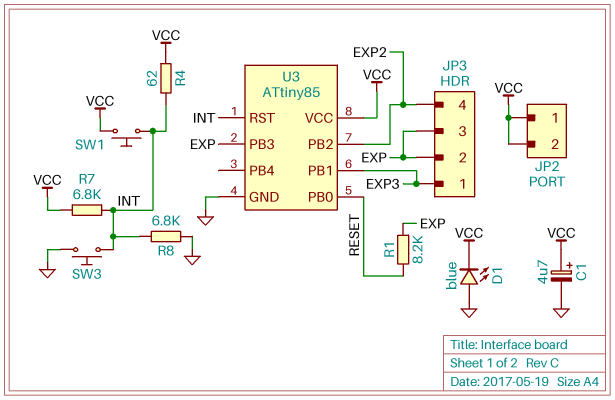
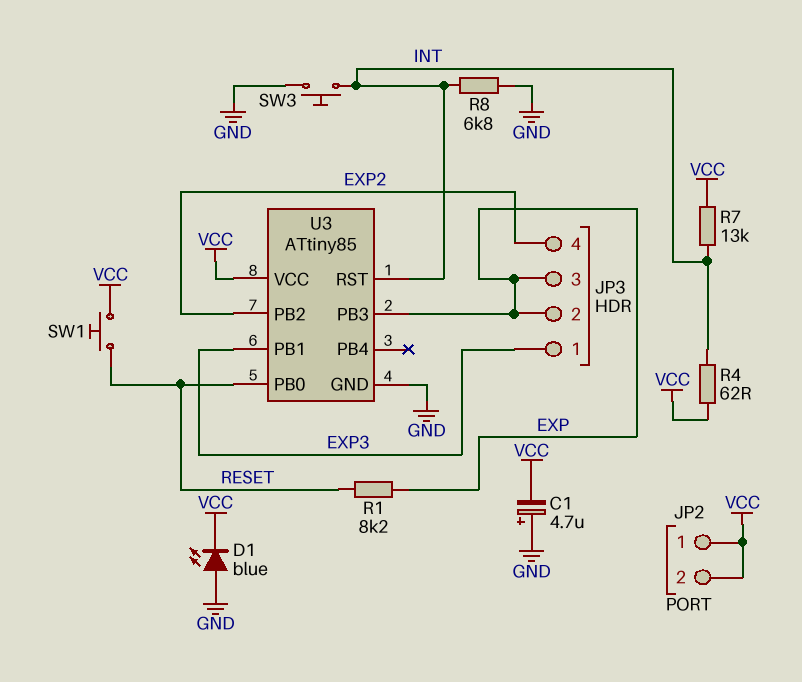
C1: 4.7uF (plus VCC, minus GND) -> 4.7uF (plus GND, minus VCC)
R7: 6.8k (INT, VCC) -> 13k (INT, VCC)
SW1: button (INT, VCC) -> button (RESET, VCC)

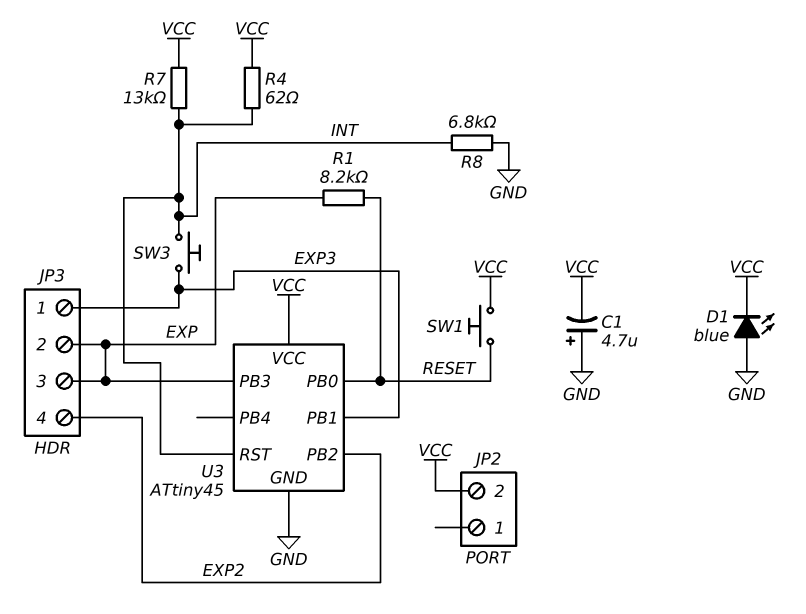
JP2 pin 1: VCC -> none
SW3: button (GND, INT) -> button (EXP3, INT)
U3: ATtiny85 -> ATtiny45

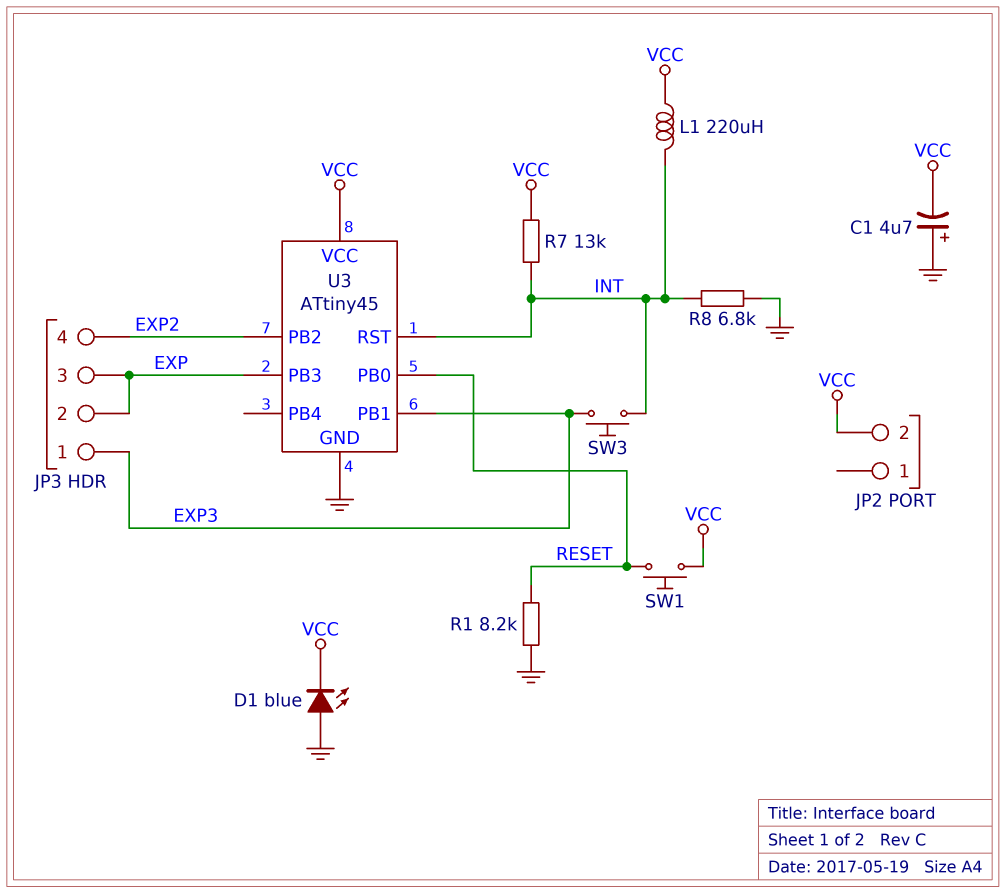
L1: none -> 220uH (INT, VCC)
R1: 8.2k (EXP, RESET) -> 8.2k (GND, RESET)
R4: 62 (INT, VCC) -> none

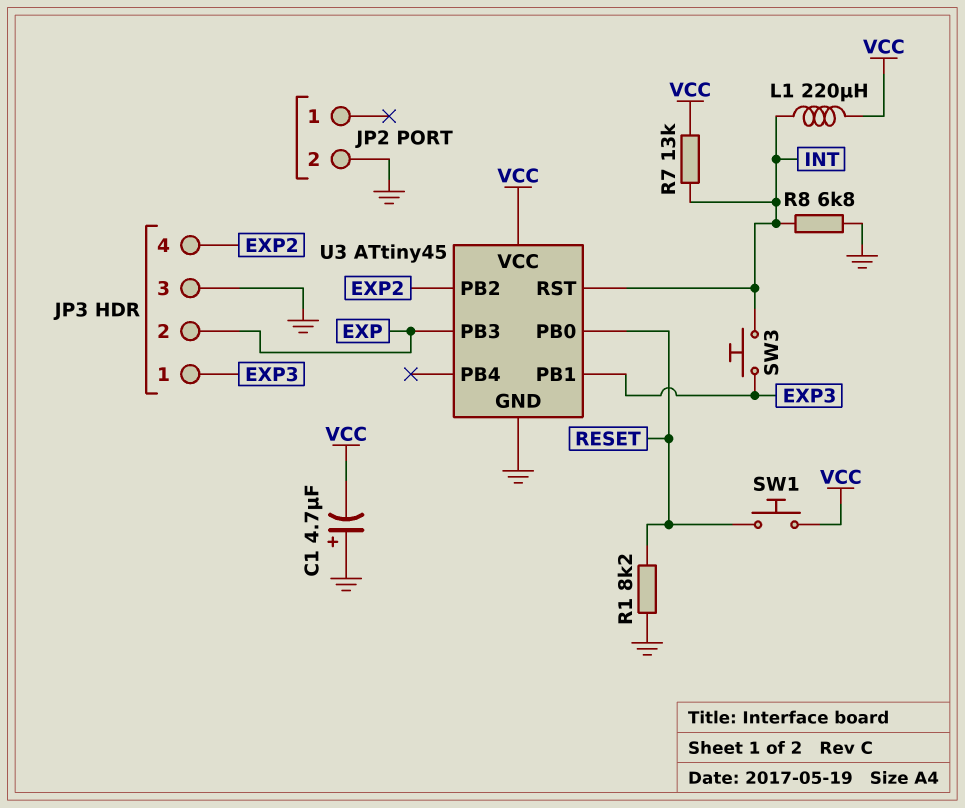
D1: LED blue (A GND, K VCC) -> none
JP2 pin 2: VCC -> GND
JP3 pin 3: EXP -> GND

